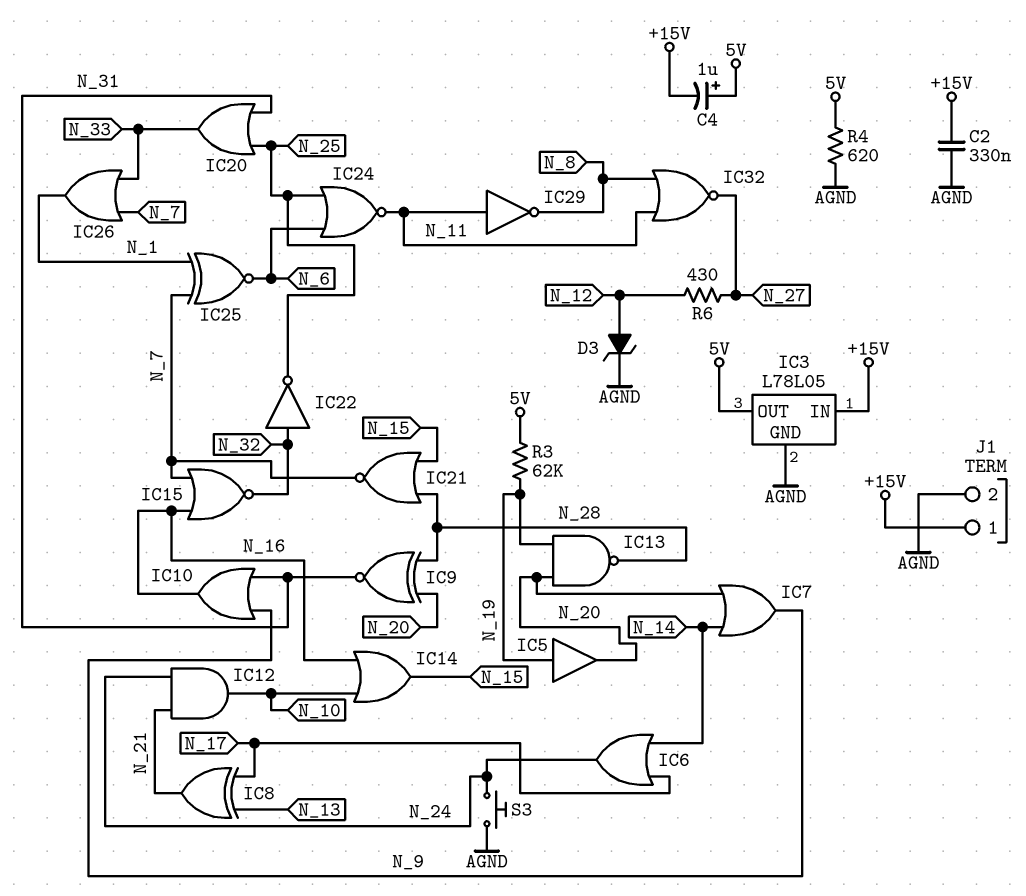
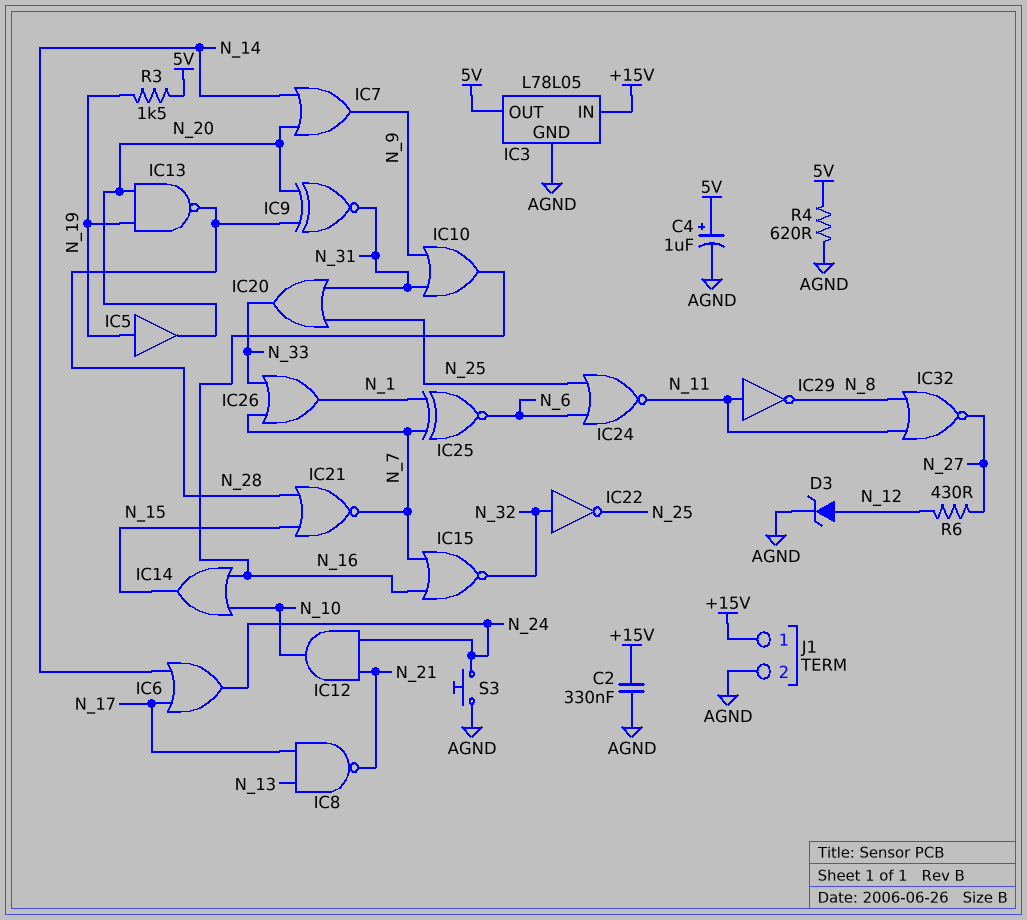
C4: 1uF (plus 5V, minus +15V) -> 1uF (plus 5V, minus AGND)
IC8: XOR (in N_13, in N_17, out N_21) -> NAND (in N_13, in N_17, out N_21)
R3: 62k (5V, N_19) -> 1.5k (5V, N_19)

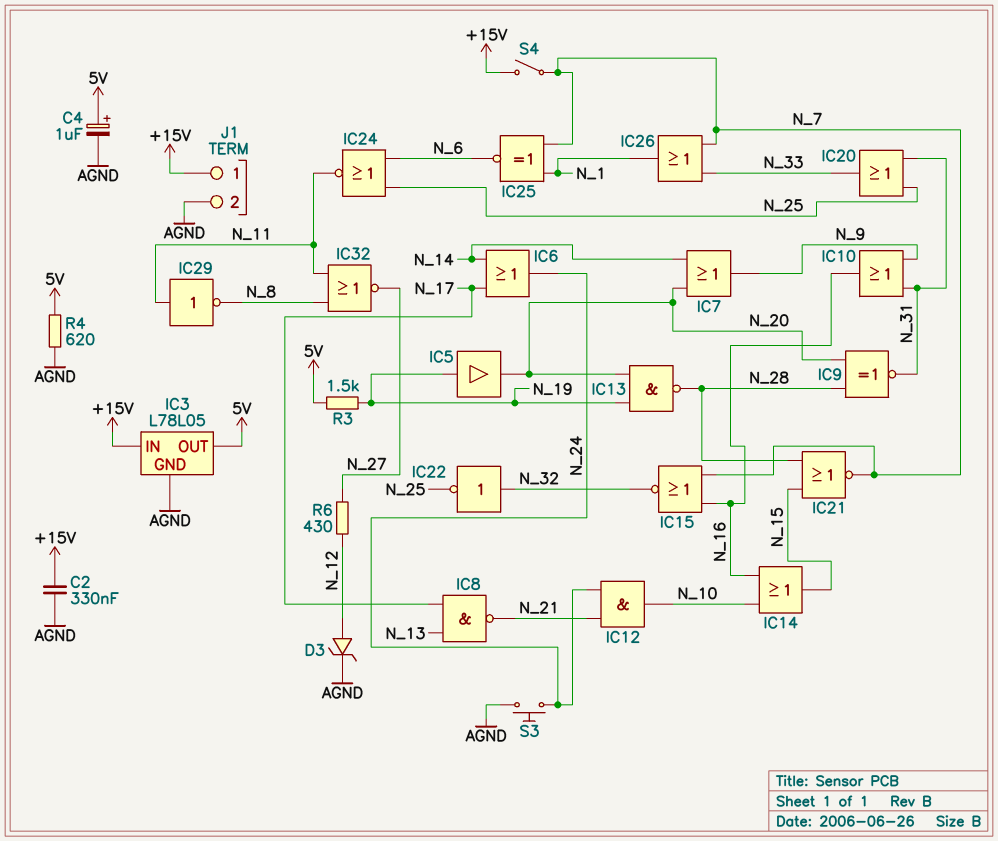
S4: none -> switch (+15V, N_7)

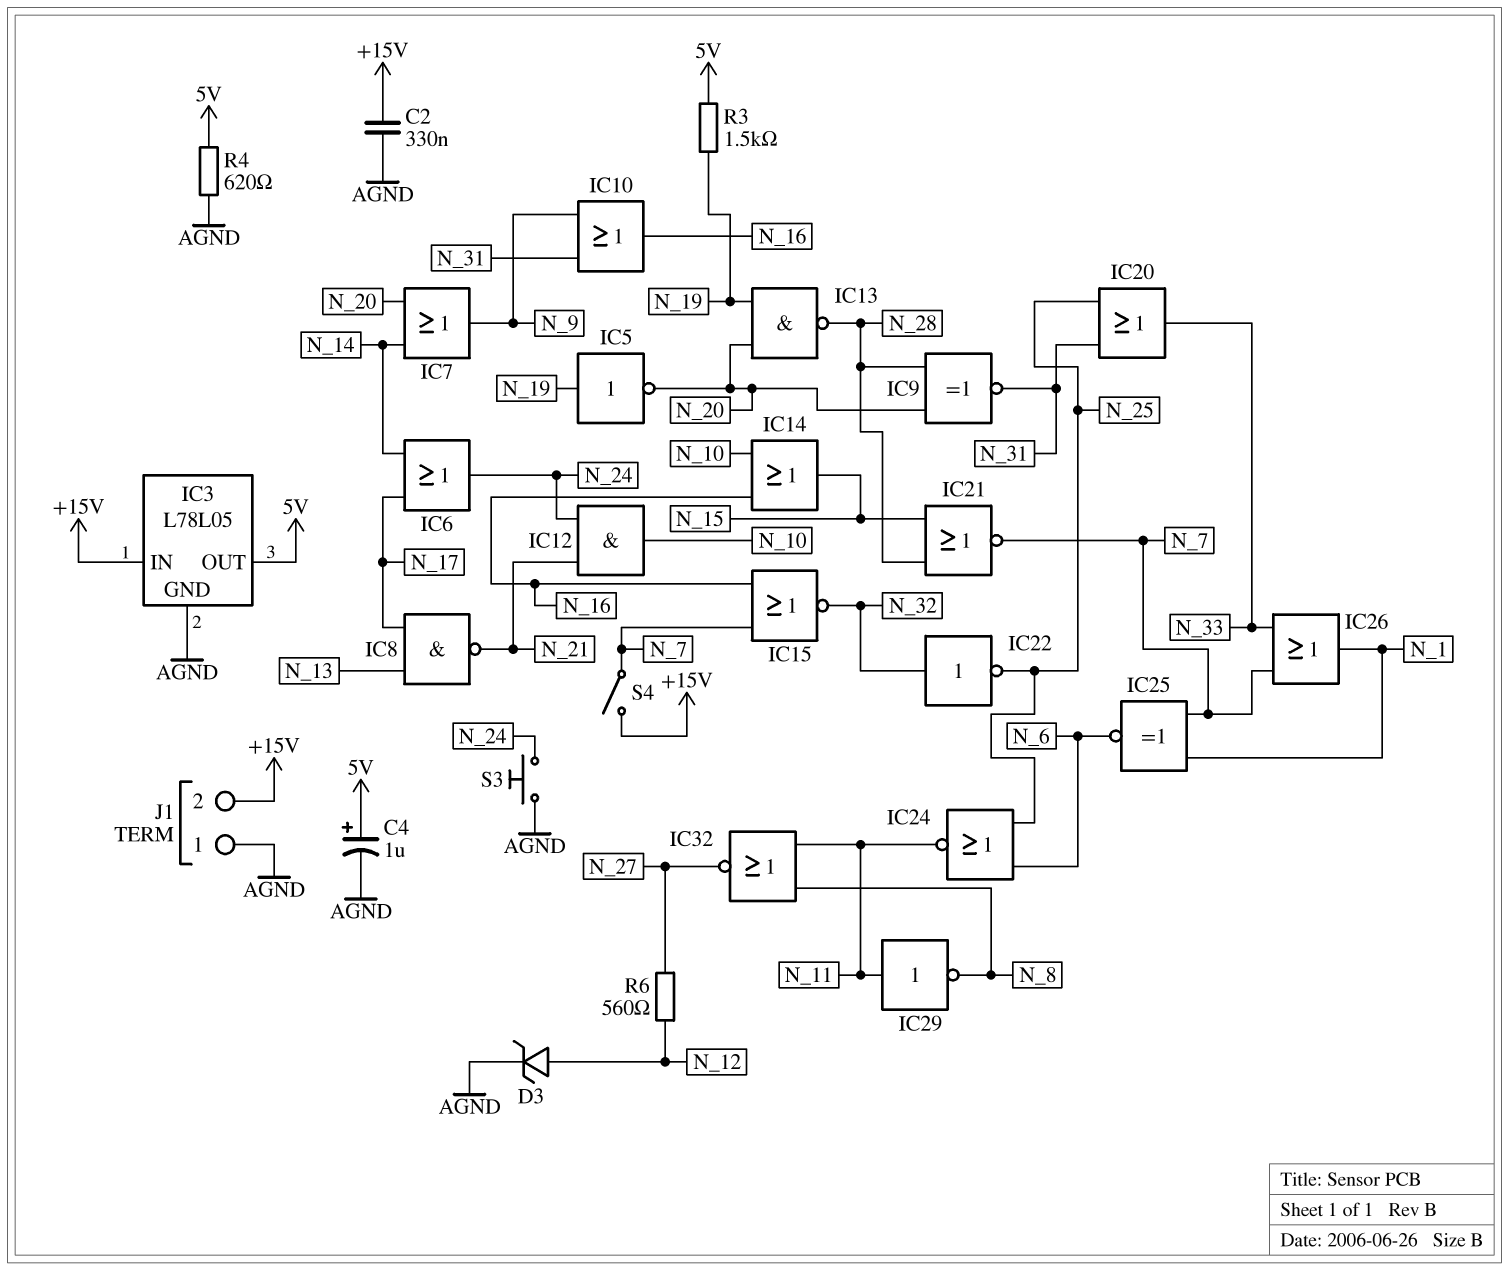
IC5: buffer (in N_19, out N_20) -> NOT (in N_19, out N_20)
J1 pin 1: +15V -> AGND
J1 pin 2: AGND -> +15V
R6: 430 (N_12, N_27) -> 560 (N_12, N_27)

